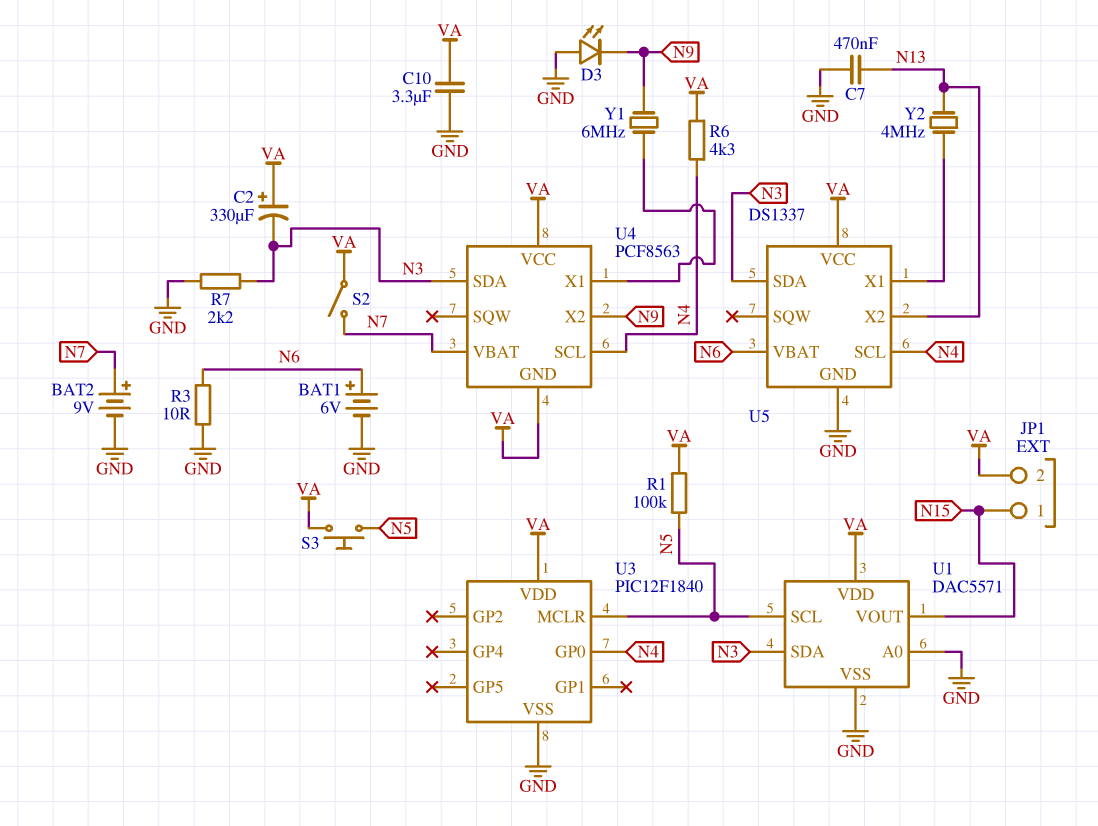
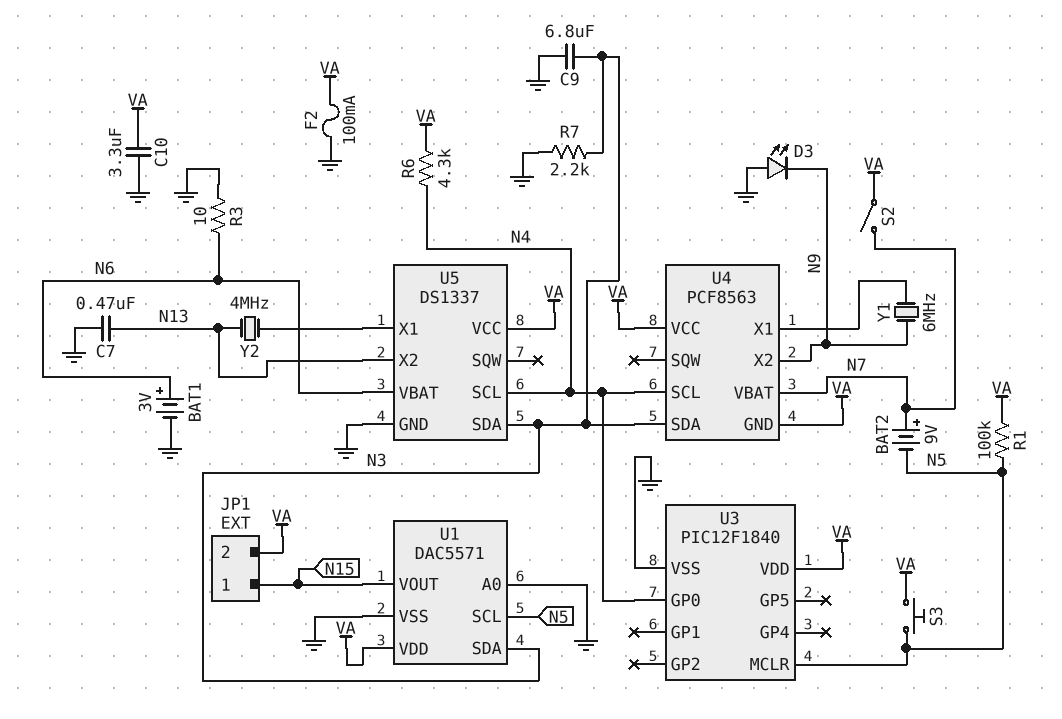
BAT1: 6V (plus N6, minus GND) -> 3V (plus N6, minus GND)
BAT2: 9V (plus N7, minus GND) -> 9V (plus N7, minus N5)
C2: 330uF (plus VA, minus N3) -> none
C9: none -> 6.8uF (GND, N3)
F2: none -> 100mA (GND, VA)

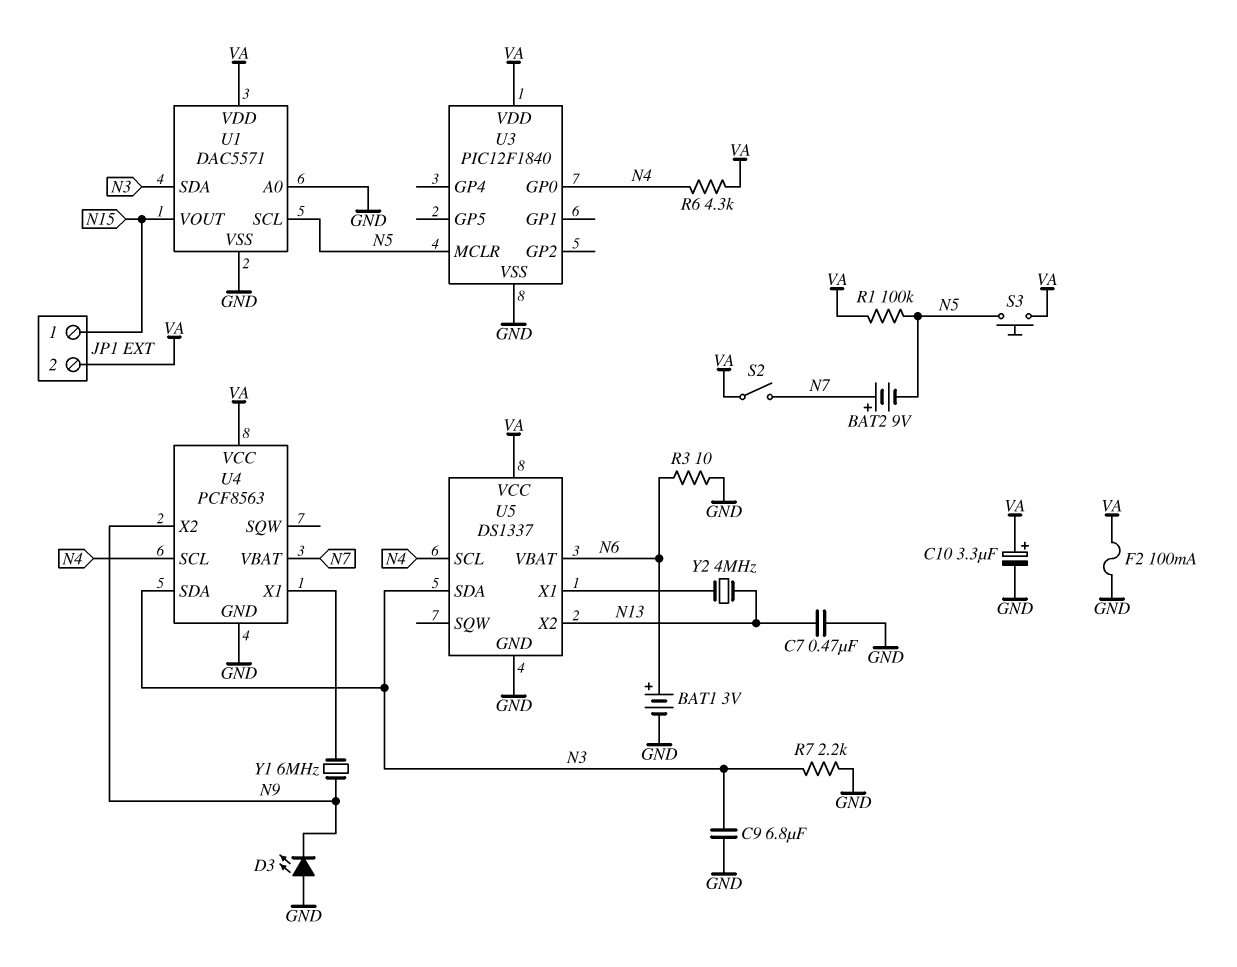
C10: 3.3uF (GND, VA) -> 3.3uF (plus VA, minus GND)
U4 pin GND: VA -> GND

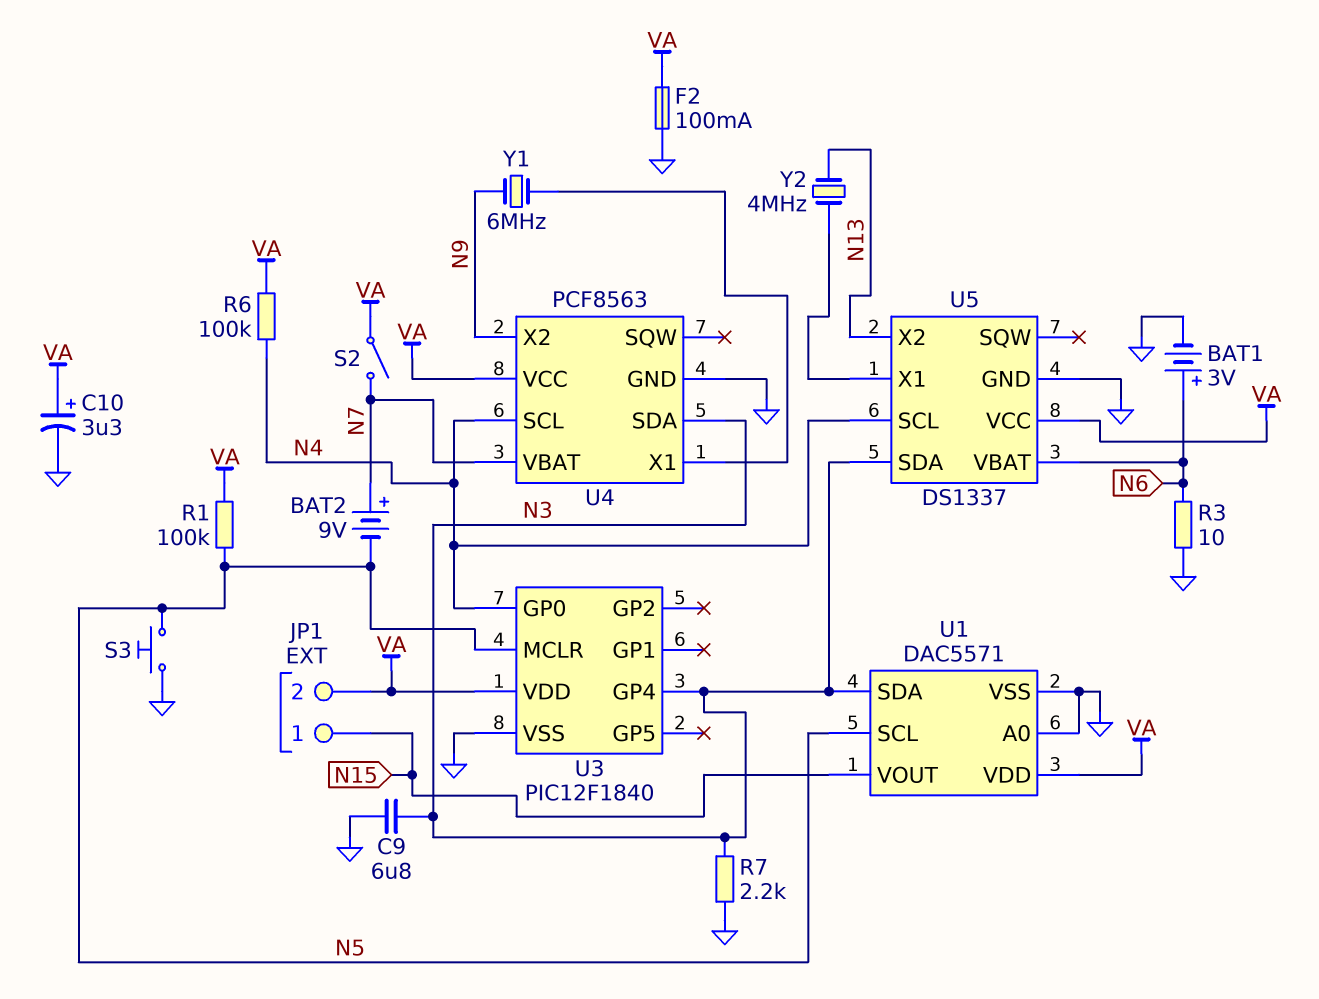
C7: 470nF (GND, N13) -> none
D3: LED (A GND, K N9) -> none
R6: 4.3k (N4, VA) -> 100k (N4, VA)
S3: button (N5, VA) -> button (GND, N5)
U3 pin GP4: none -> N3

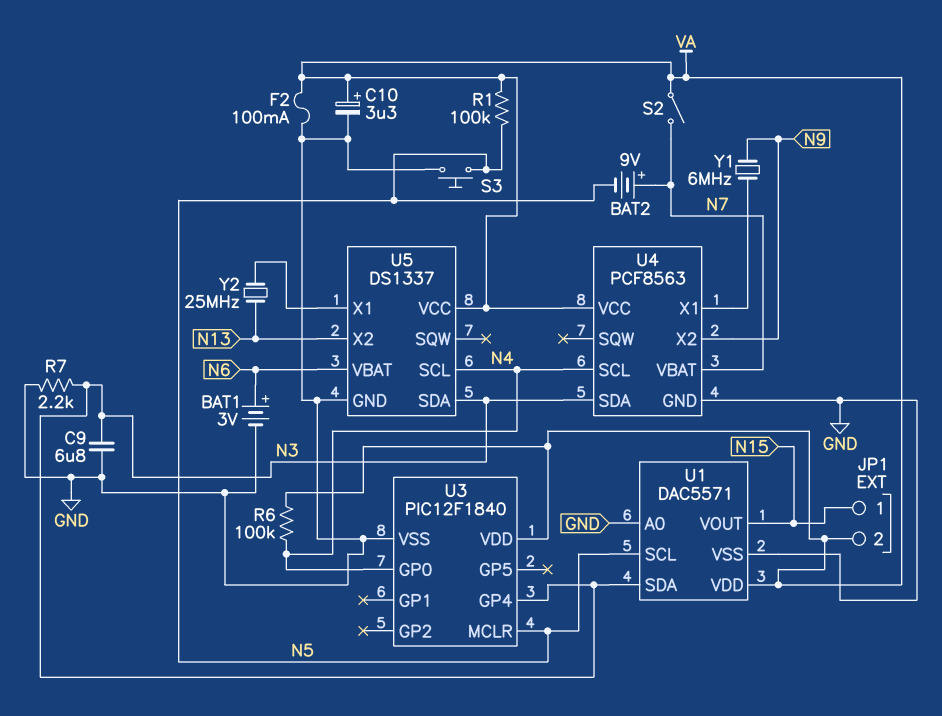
R3: 10 (GND, N6) -> none
Y2: 4MHz (N13, U5/X1) -> 25MHz (N13, U5/X1)

